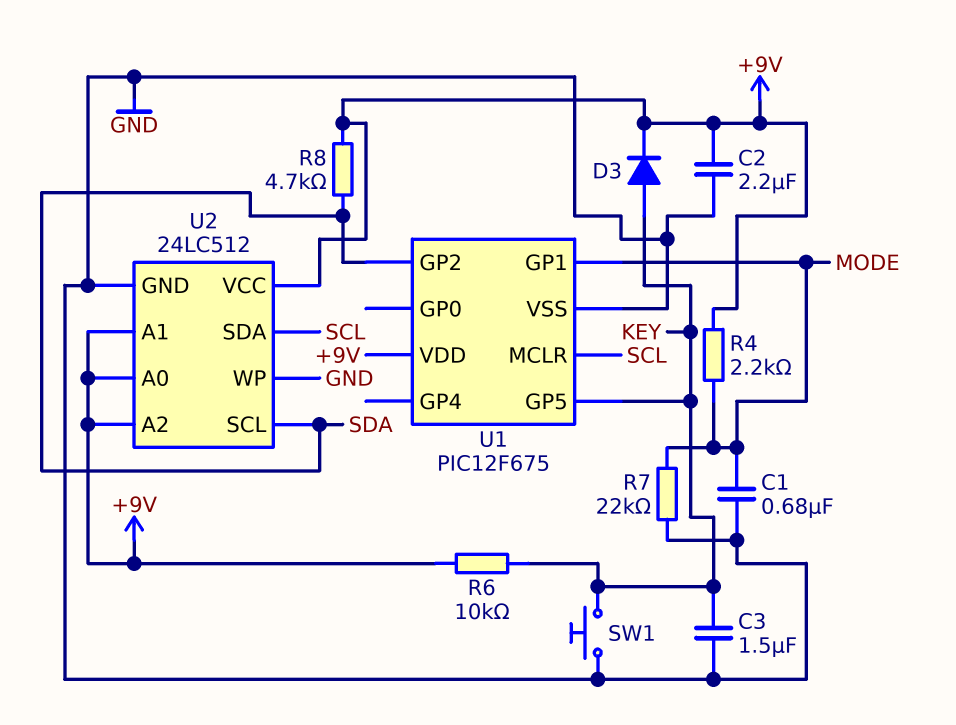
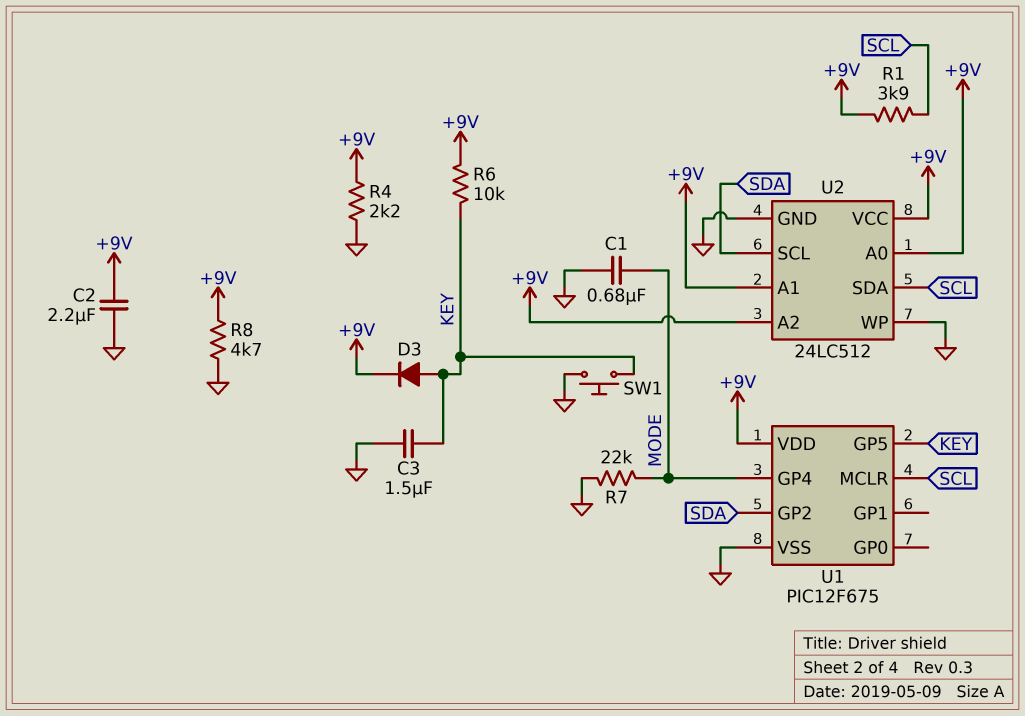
R1: none -> 3.9k (+9V, SCL)
R4: 2.2k (+9V, MODE) -> 2.2k (+9V, GND)
R8: 4.7k (+9V, SDA) -> 4.7k (+9V, GND)
U1 pin GP1: MODE -> none
U1 pin GP4: none -> MODE

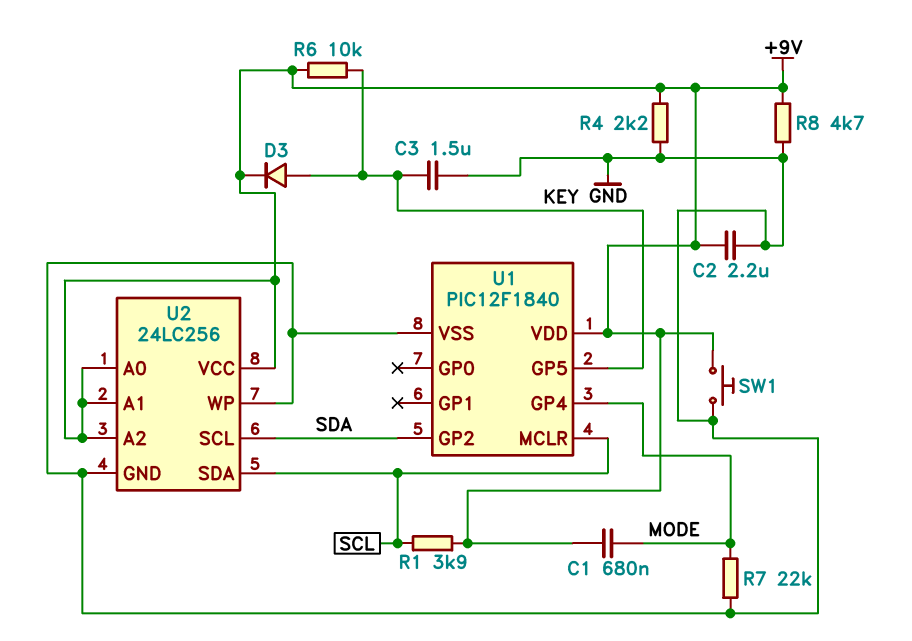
C1: 680nF (GND, MODE) -> 680nF (+9V, MODE)
SW1: button (GND, KEY) -> button (+9V, GND)
U1: PIC12F675 -> PIC12F1840
U2: 24LC512 -> 24LC256

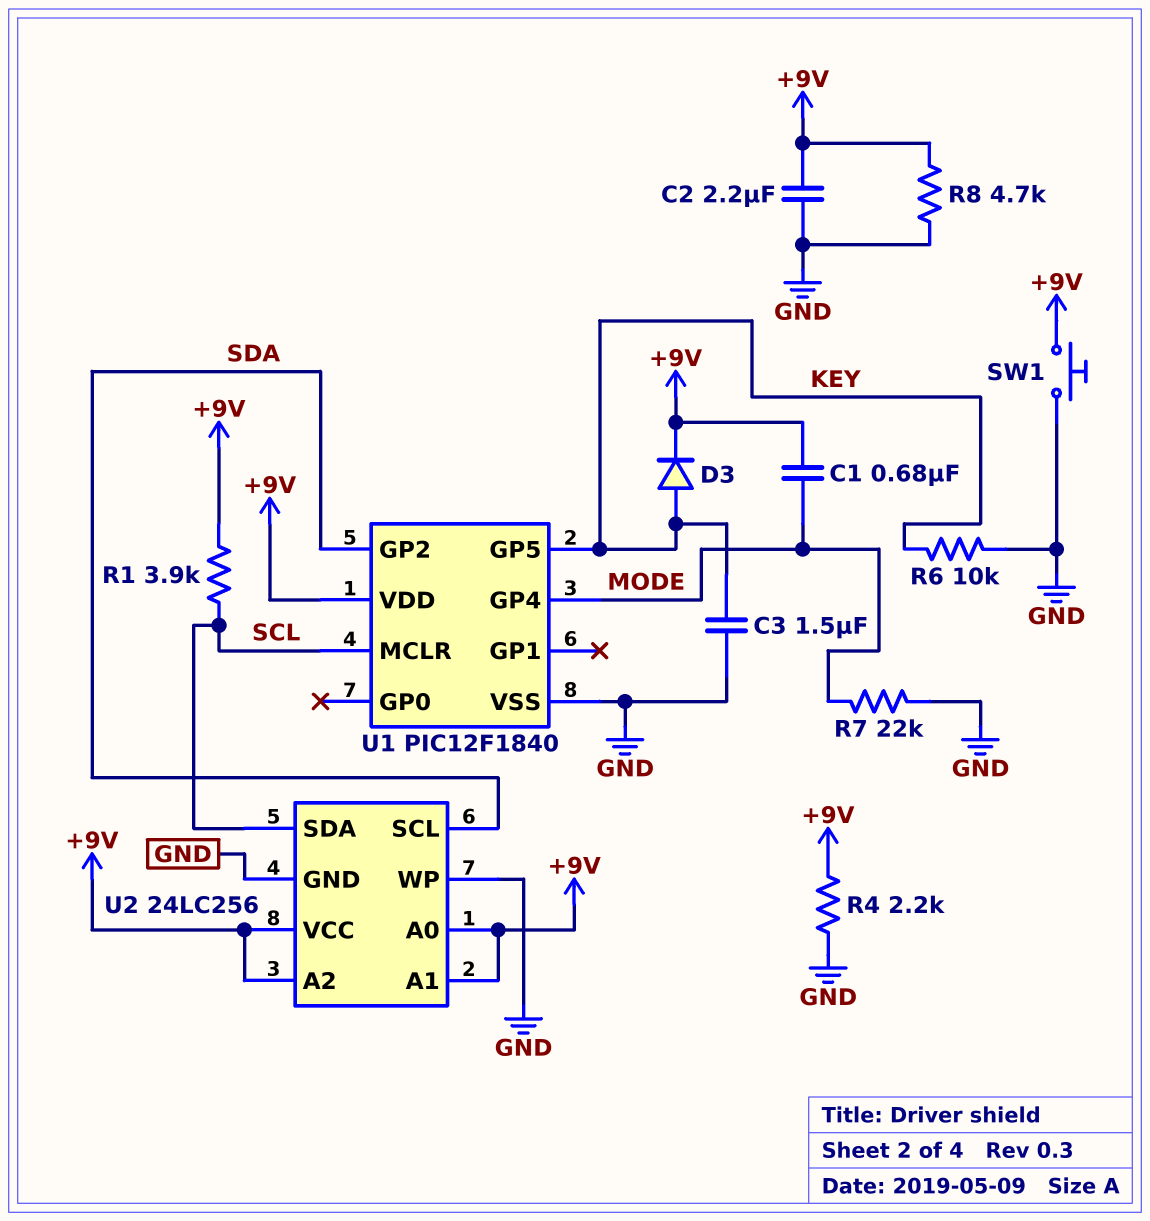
R6: 10k (+9V, KEY) -> 10k (GND, KEY)

